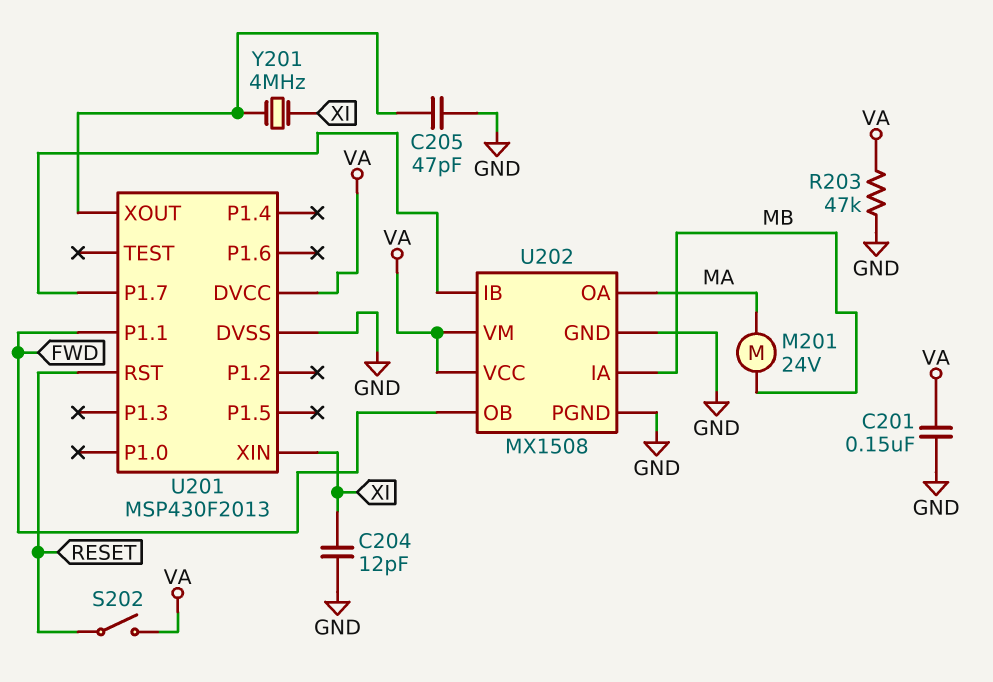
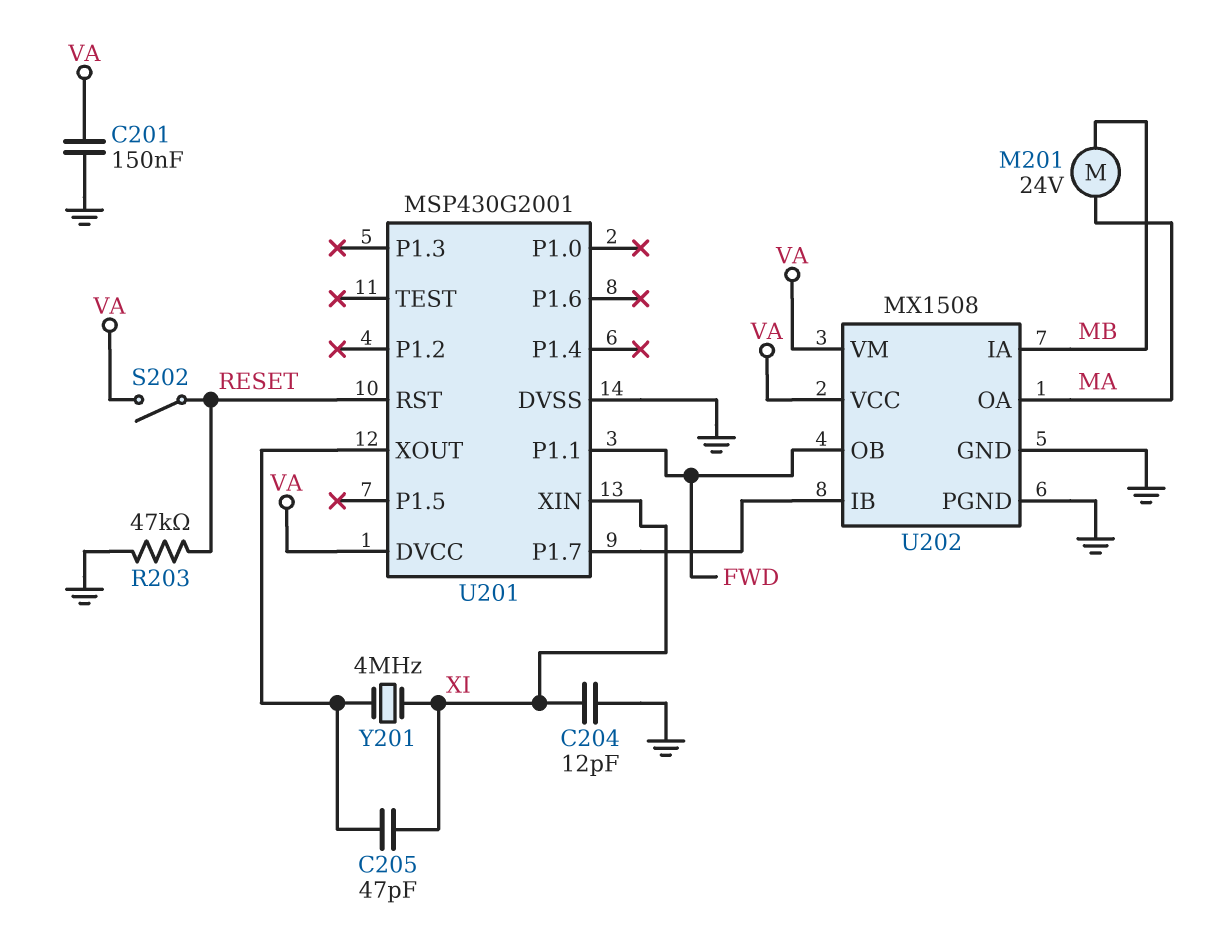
C205: 47pF (GND, U201/XOUT) -> 47pF (U201/XOUT, XI)
R203: 47k (GND, VA) -> 47k (GND, RESET)
U201: MSP430F2013 -> MSP430G2001

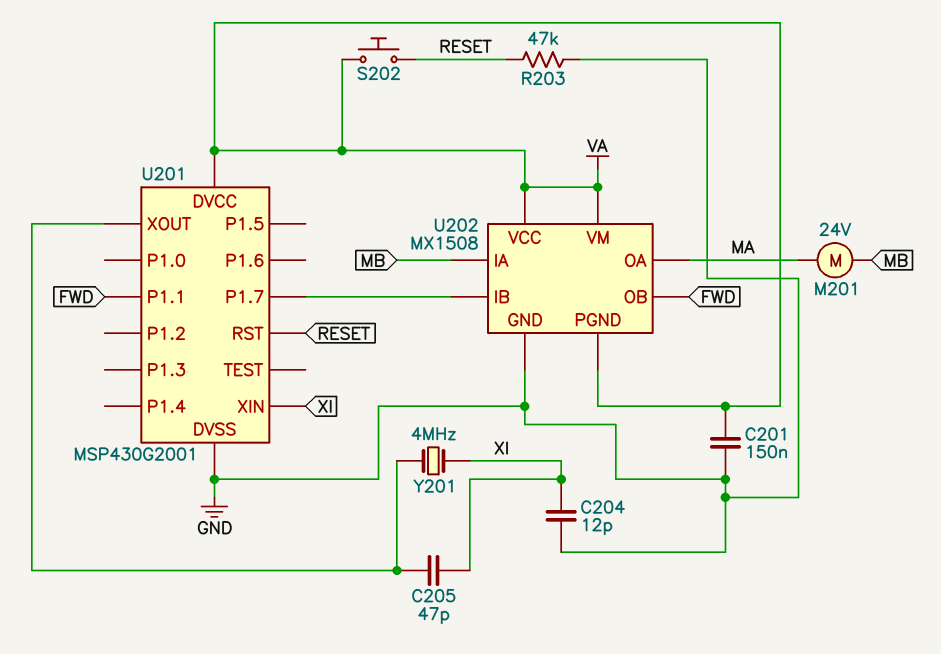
S202: switch (RESET, VA) -> button (RESET, VA)
U202 pin PGND: GND -> VA

